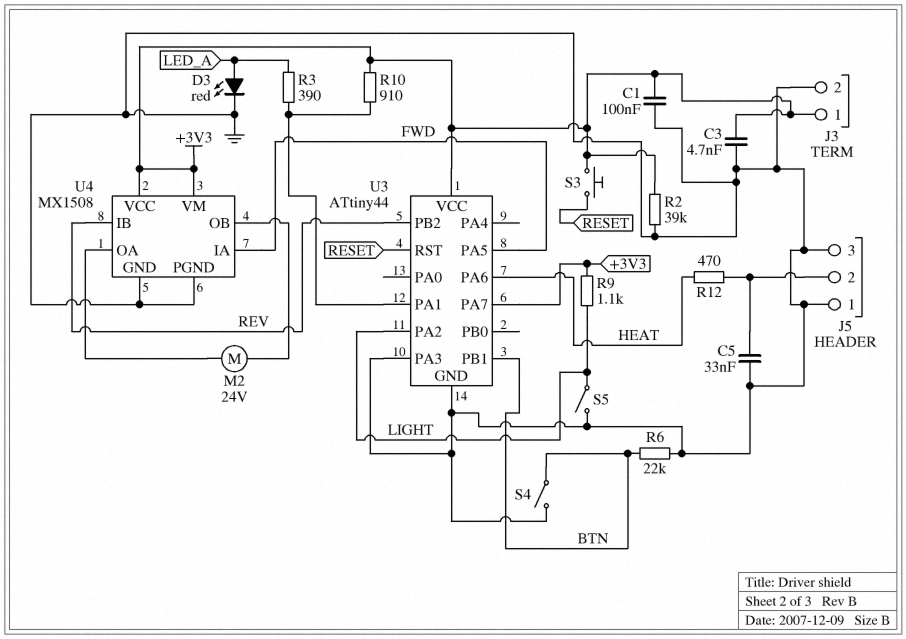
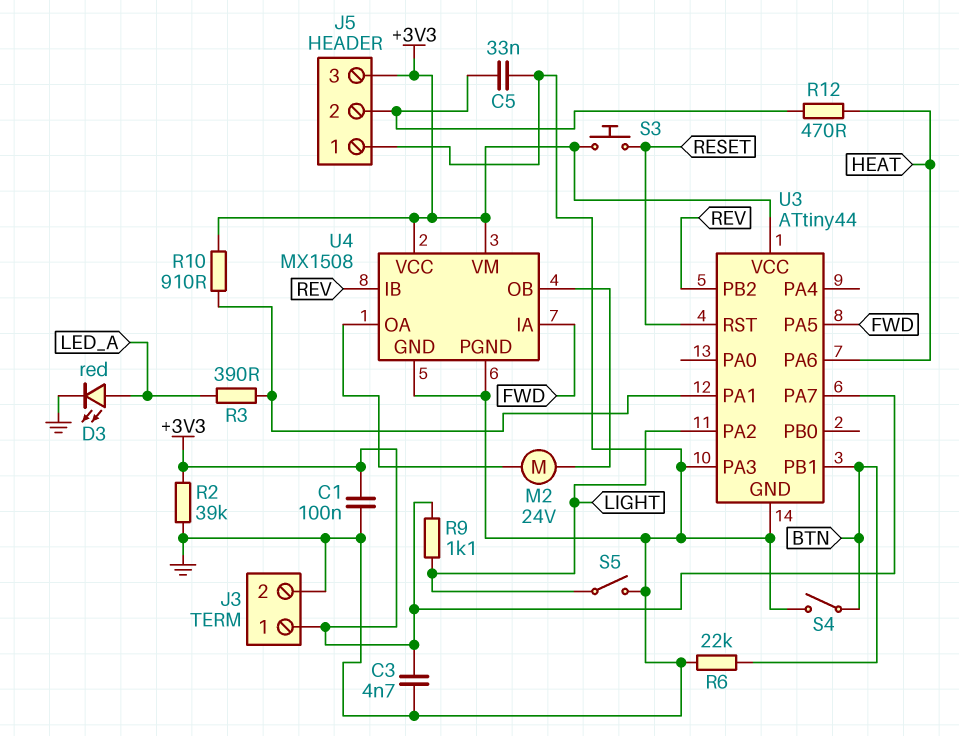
J5 pin 3: GND -> +3V3

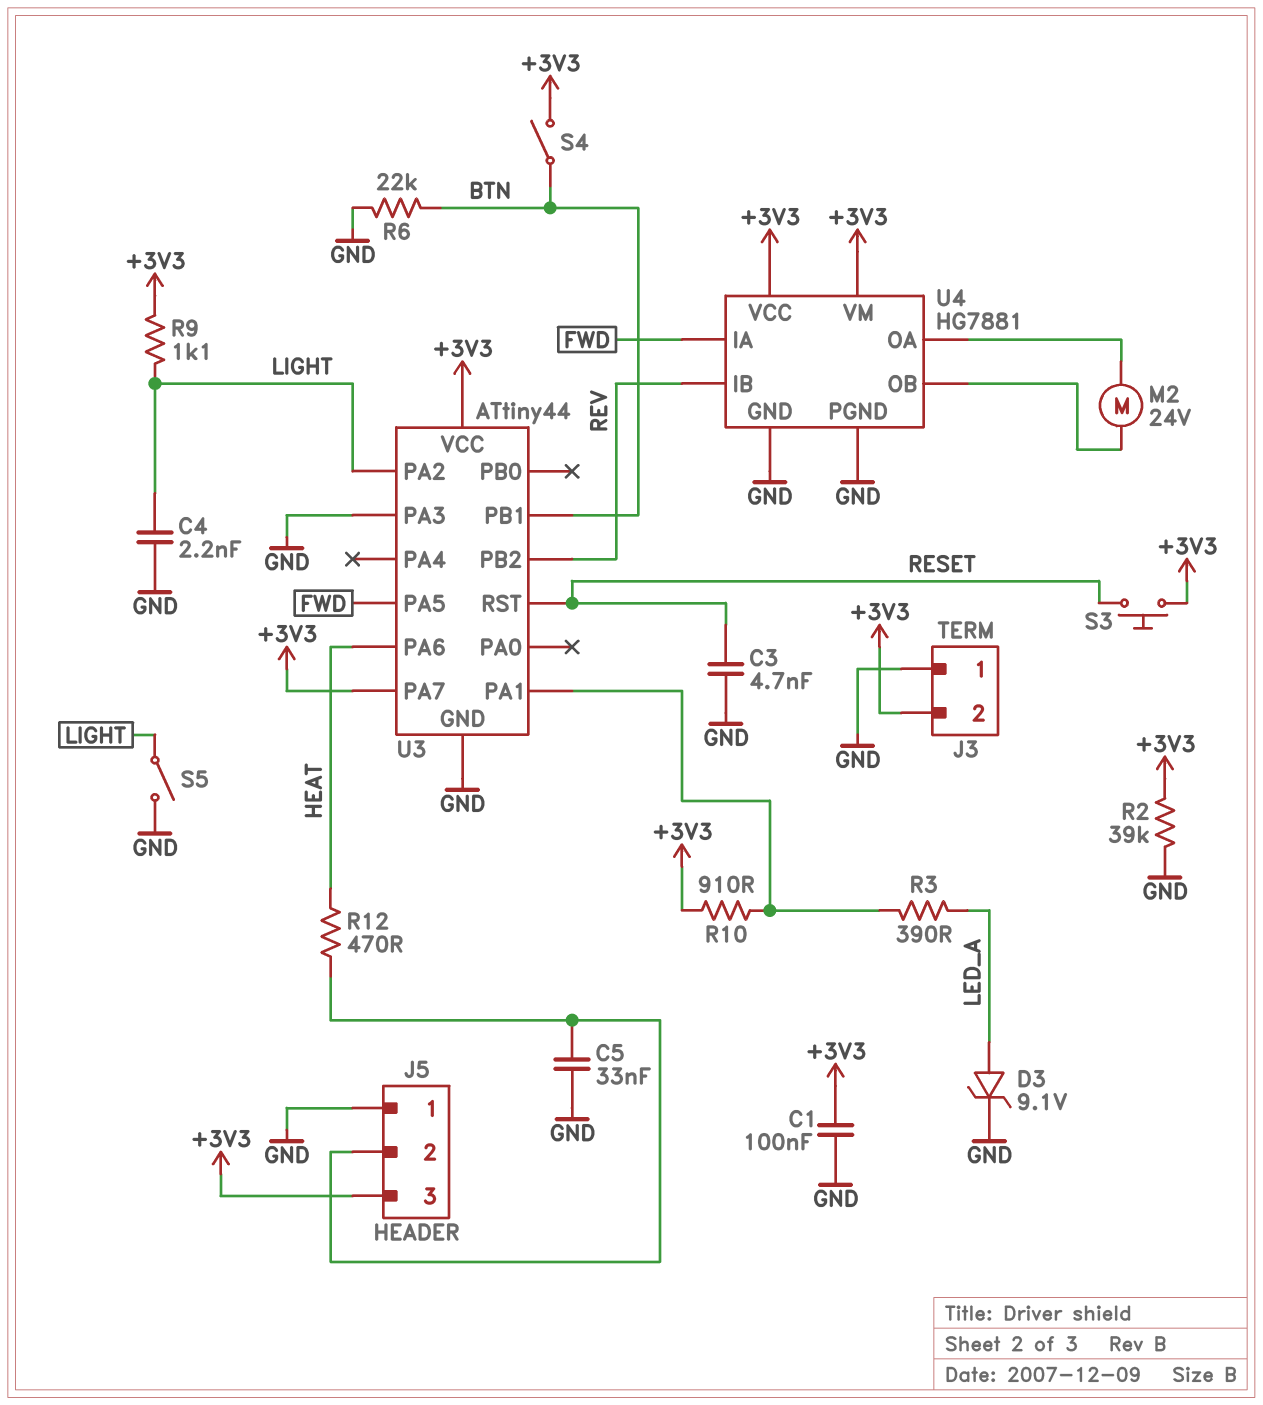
C3: 4.7nF (+3V3, GND) -> 4.7nF (GND, RESET)
C4: none -> 2.2nF (GND, LIGHT)
D3: LED red (A LED_A, K GND) -> zener 9.1V (A LED_A, K GND)
J3 pin 1: +3V3 -> GND
J3 pin 2: GND -> +3V3
S4: switch (BTN, GND) -> switch (+3V3, BTN)
U4: MX1508 -> HG7881

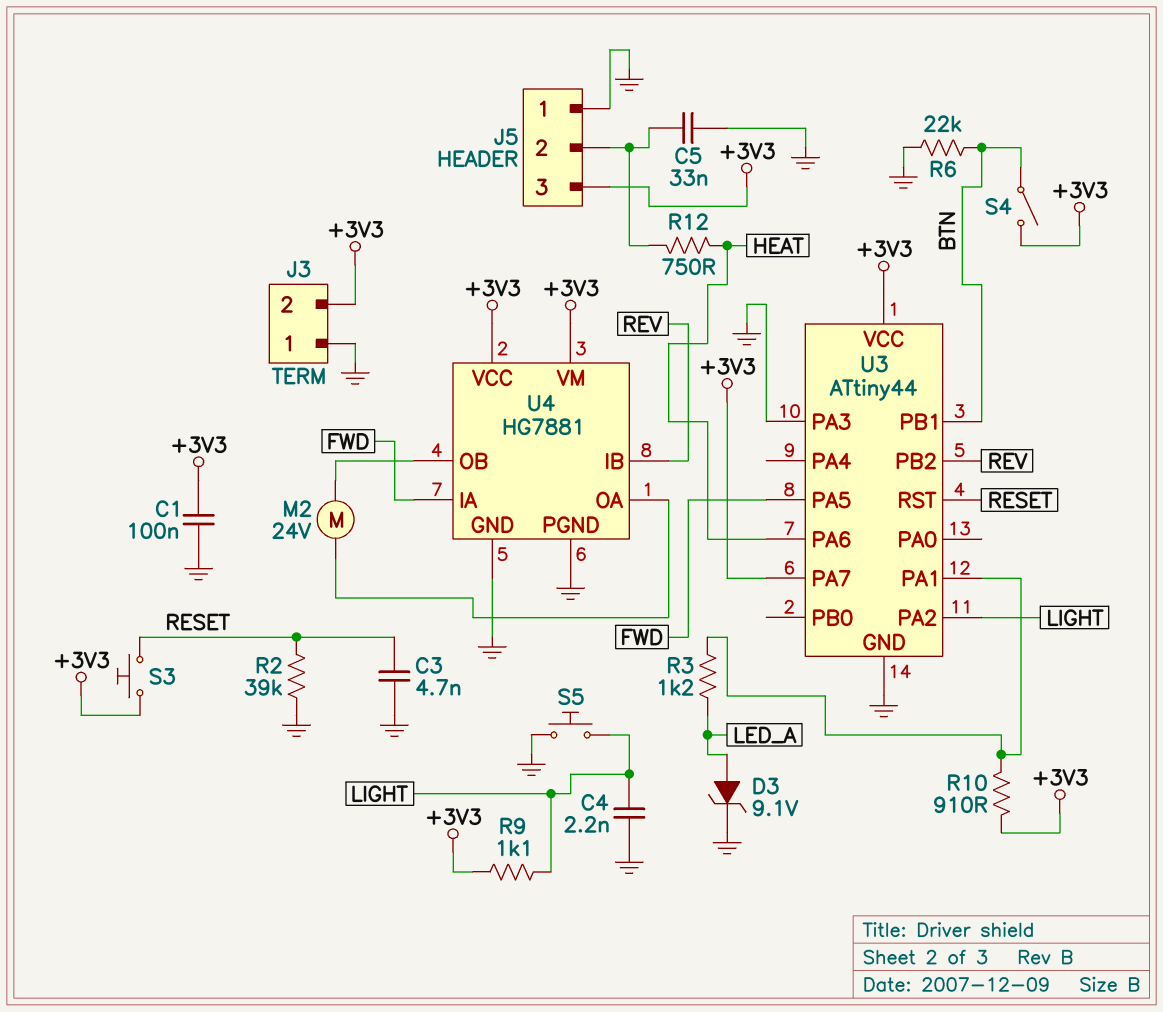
R2: 39k (+3V3, GND) -> 39k (GND, RESET)
R3: 390 (LED_A, U3/PA1) -> 1.2k (LED_A, U3/PA1)
R12: 470 (HEAT, J5/2) -> 750 (HEAT, J5/2)
S5: switch (GND, LIGHT) -> button (GND, LIGHT)

